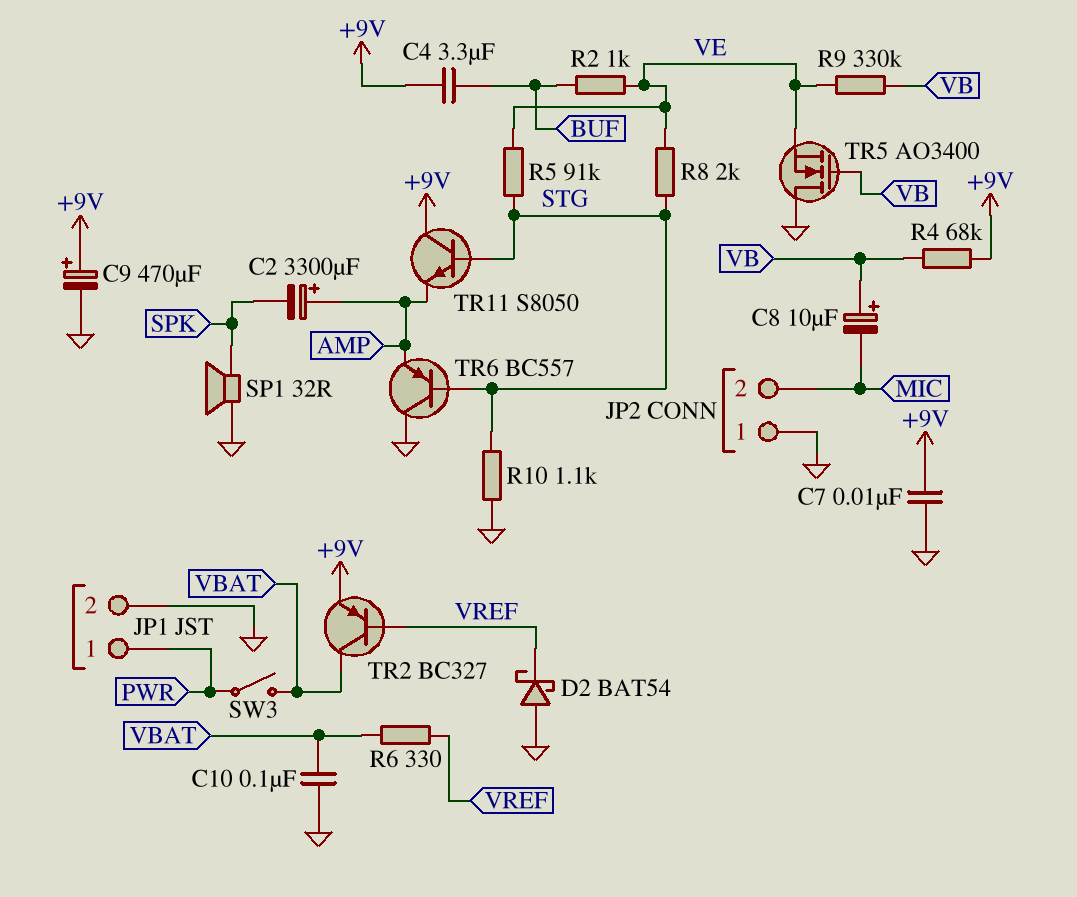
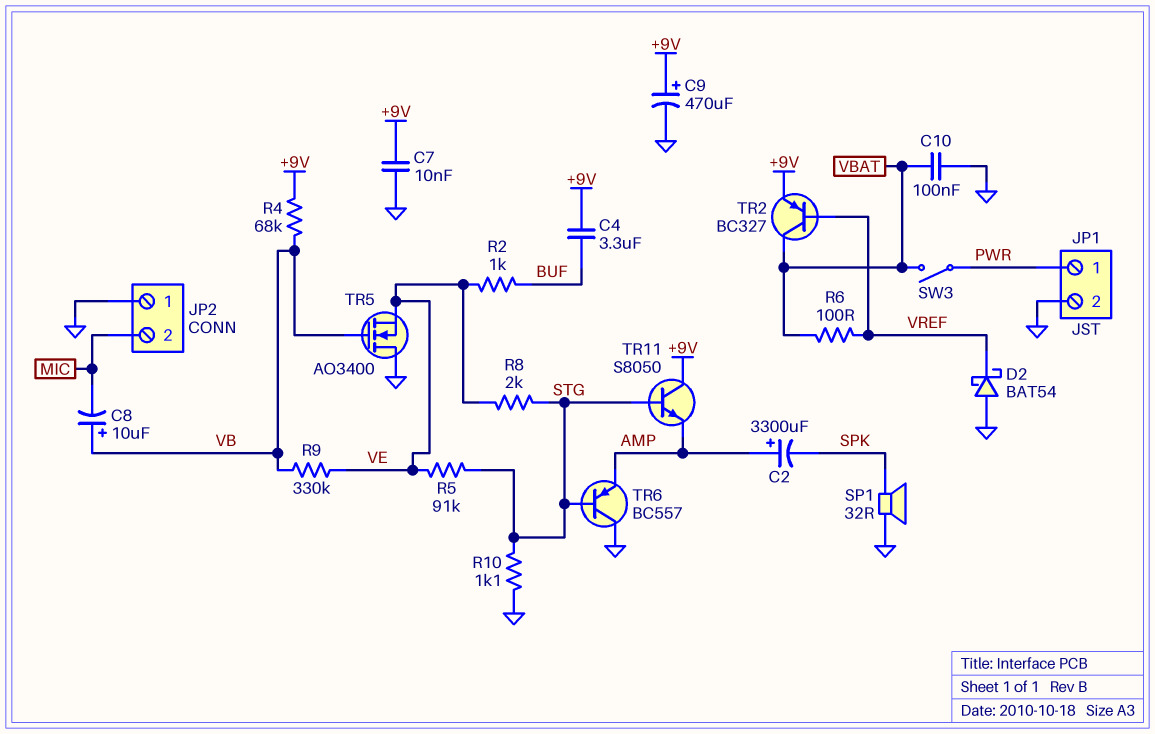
R6: 330 (VBAT, VREF) -> 100 (VBAT, VREF)

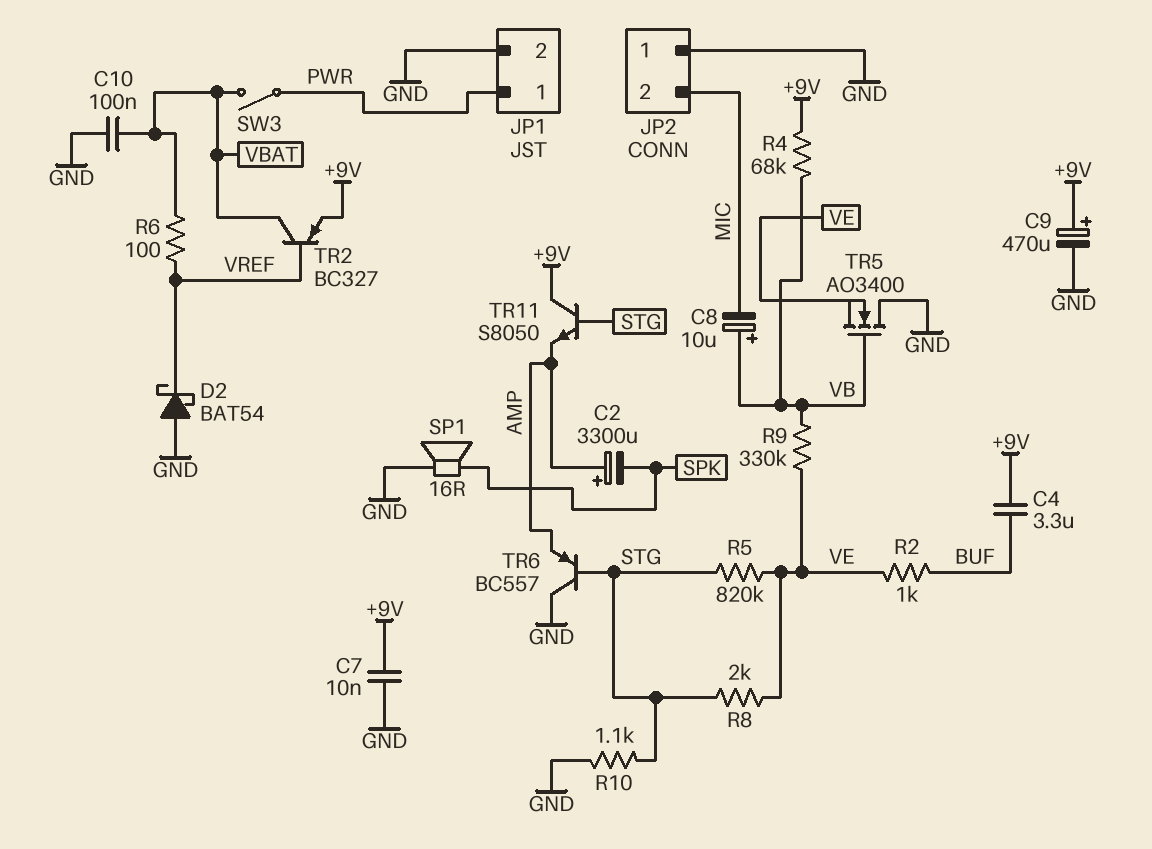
R5: 91k (STG, VE) -> 820k (STG, VE)
SP1: speaker 32R (GND, SPK) -> speaker 16R (GND, SPK)

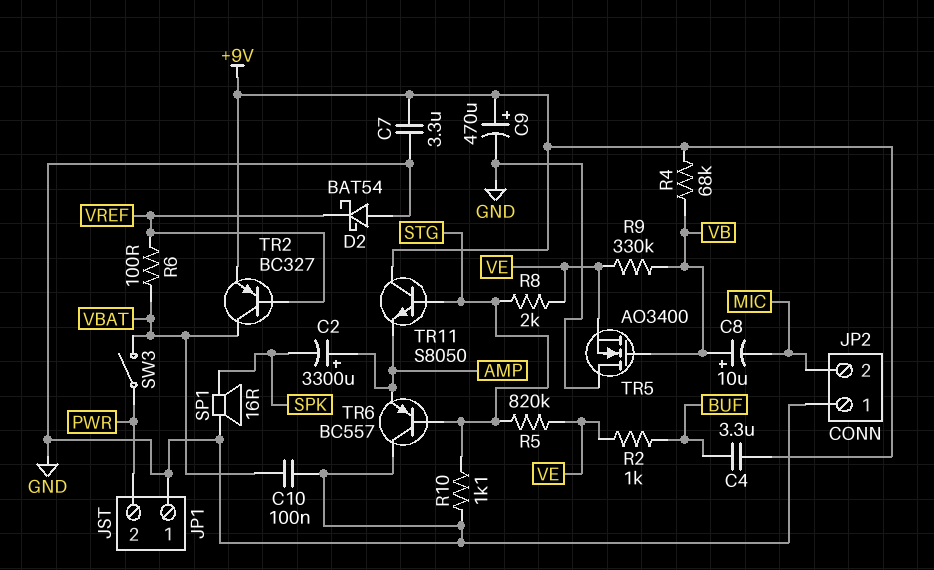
C7: 10nF (+9V, GND) -> 3.3uF (+9V, GND)
JP1 pin 1: PWR -> GND
JP1 pin 2: GND -> PWR

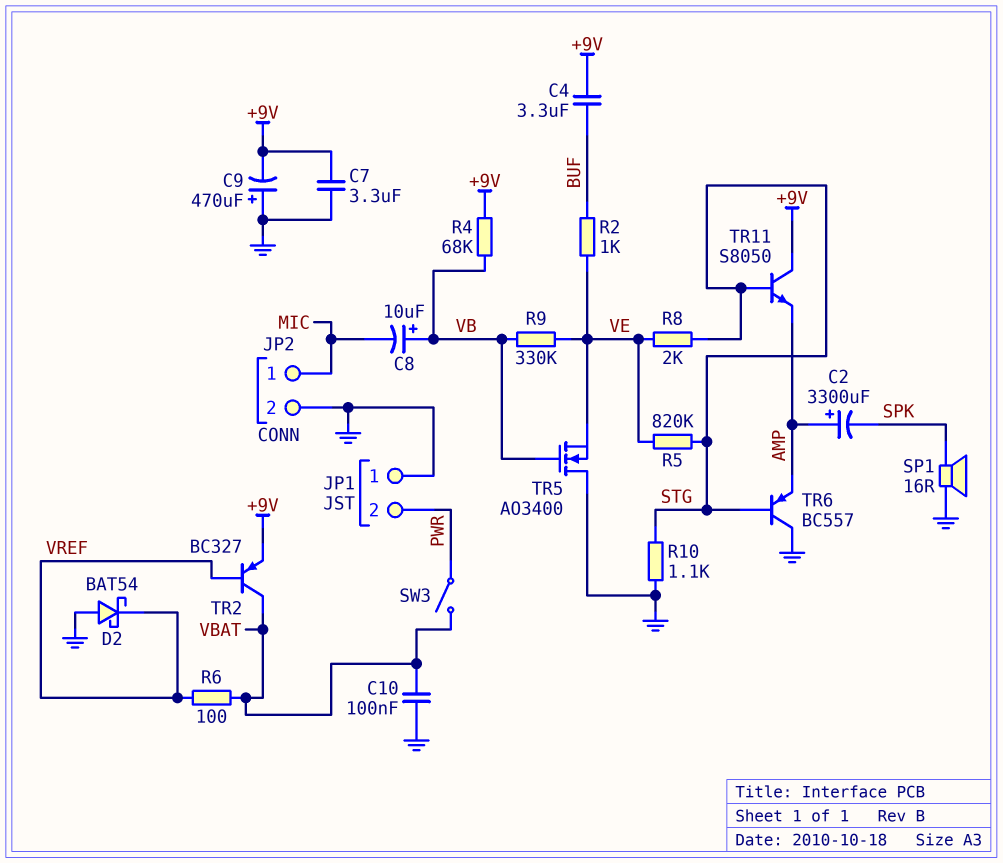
C9: 470uF (plus +9V, minus GND) -> 470uF (plus GND, minus +9V)
JP2 pin 1: GND -> MIC
JP2 pin 2: MIC -> GND

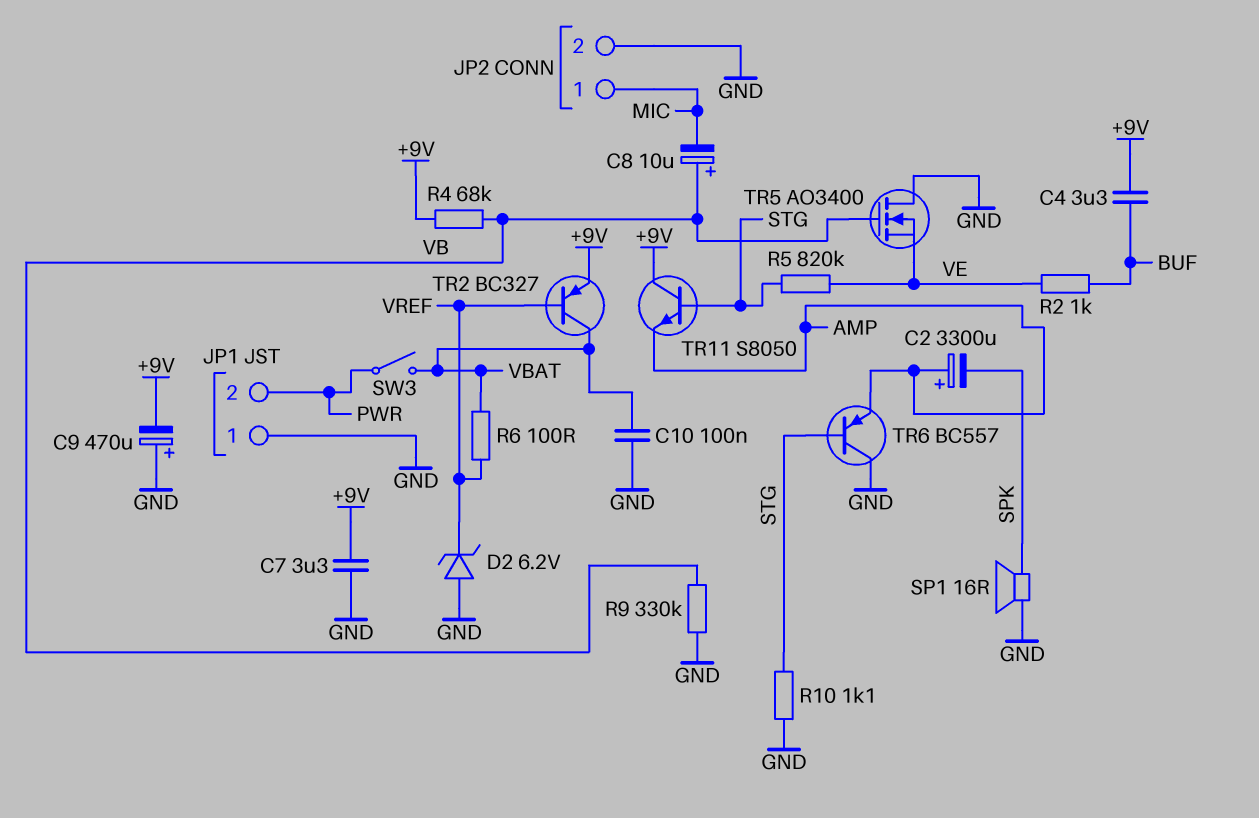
D2: schottky BAT54 (A GND, K VREF) -> zener 6.2V (A GND, K VREF)
R8: 2k (STG, VE) -> none
R9: 330k (VB, VE) -> 330k (GND, VB)

